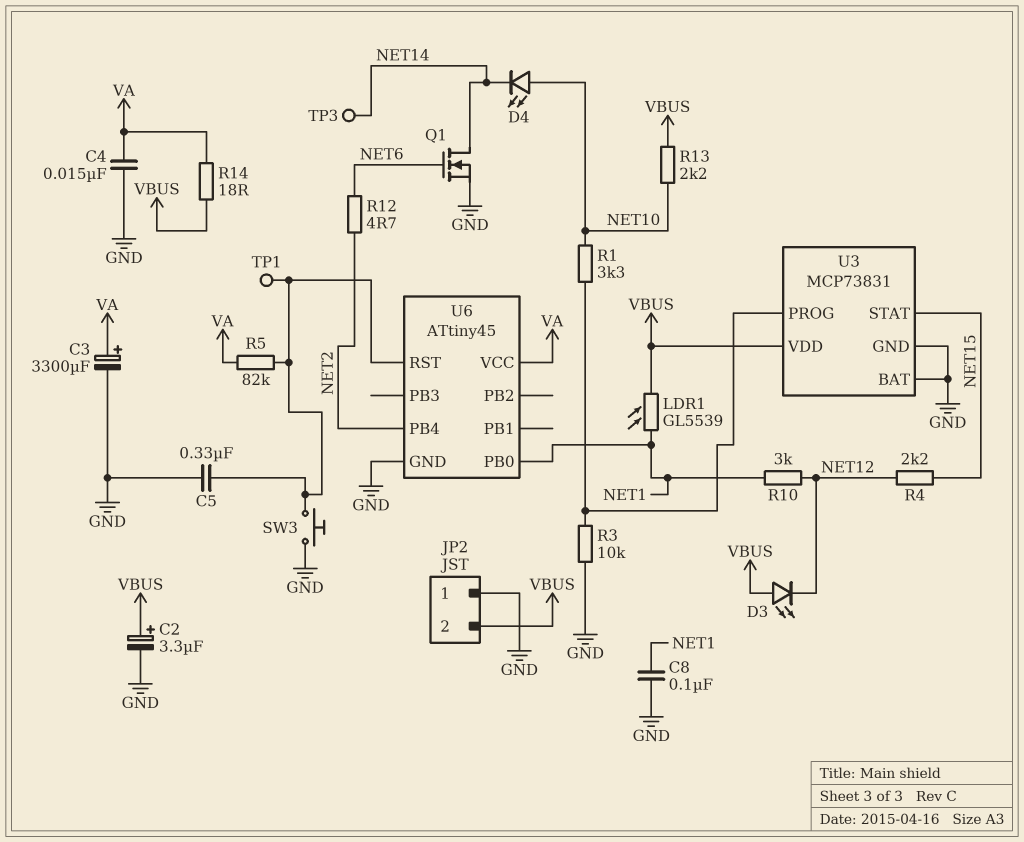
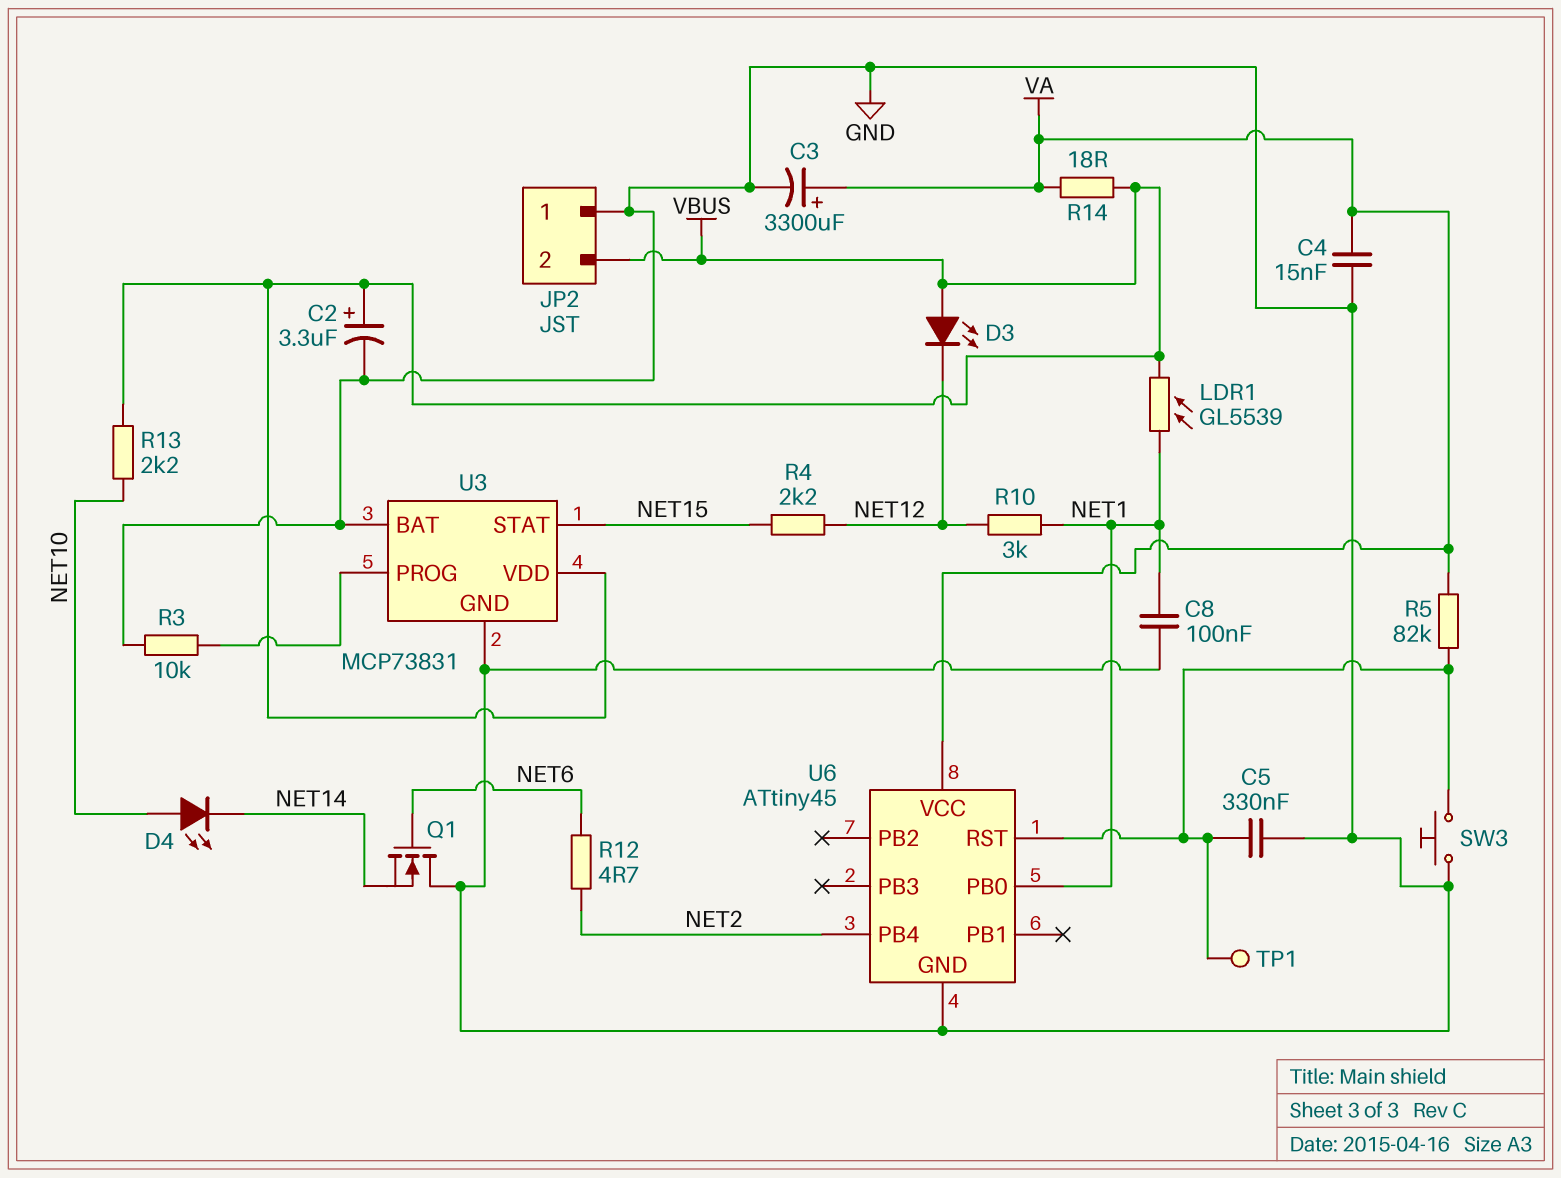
Q1: NMOS (G NET6, D NET14, S GND) -> NMOS (G NET6, D GND, S NET14)
R1: 3.3k (NET10, U3/PROG) -> none
TP3: test point (NET14) -> none

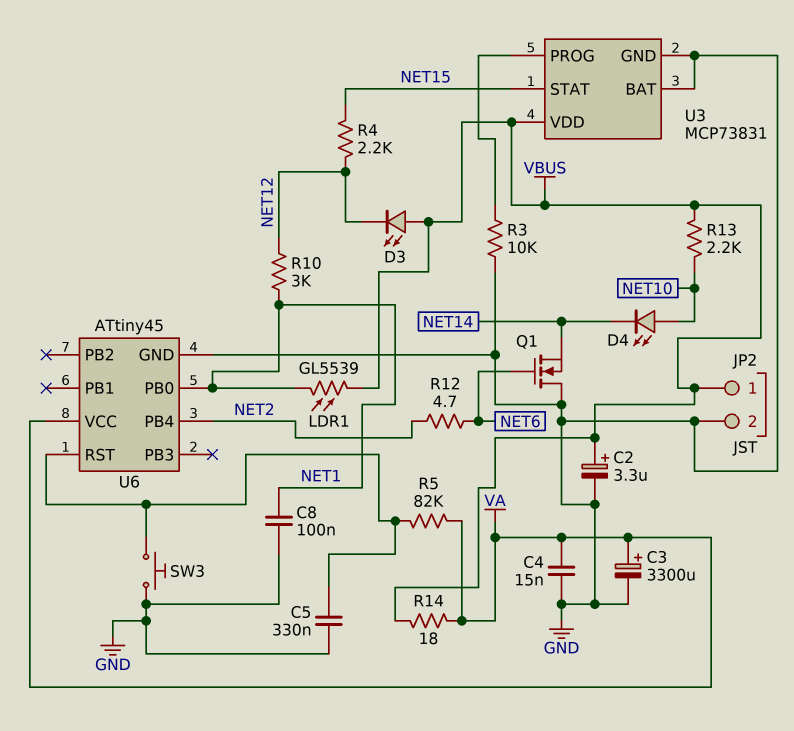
JP2 pin 1: GND -> VBUS
JP2 pin 2: VBUS -> GND
TP1: test point (U6/RST) -> none

